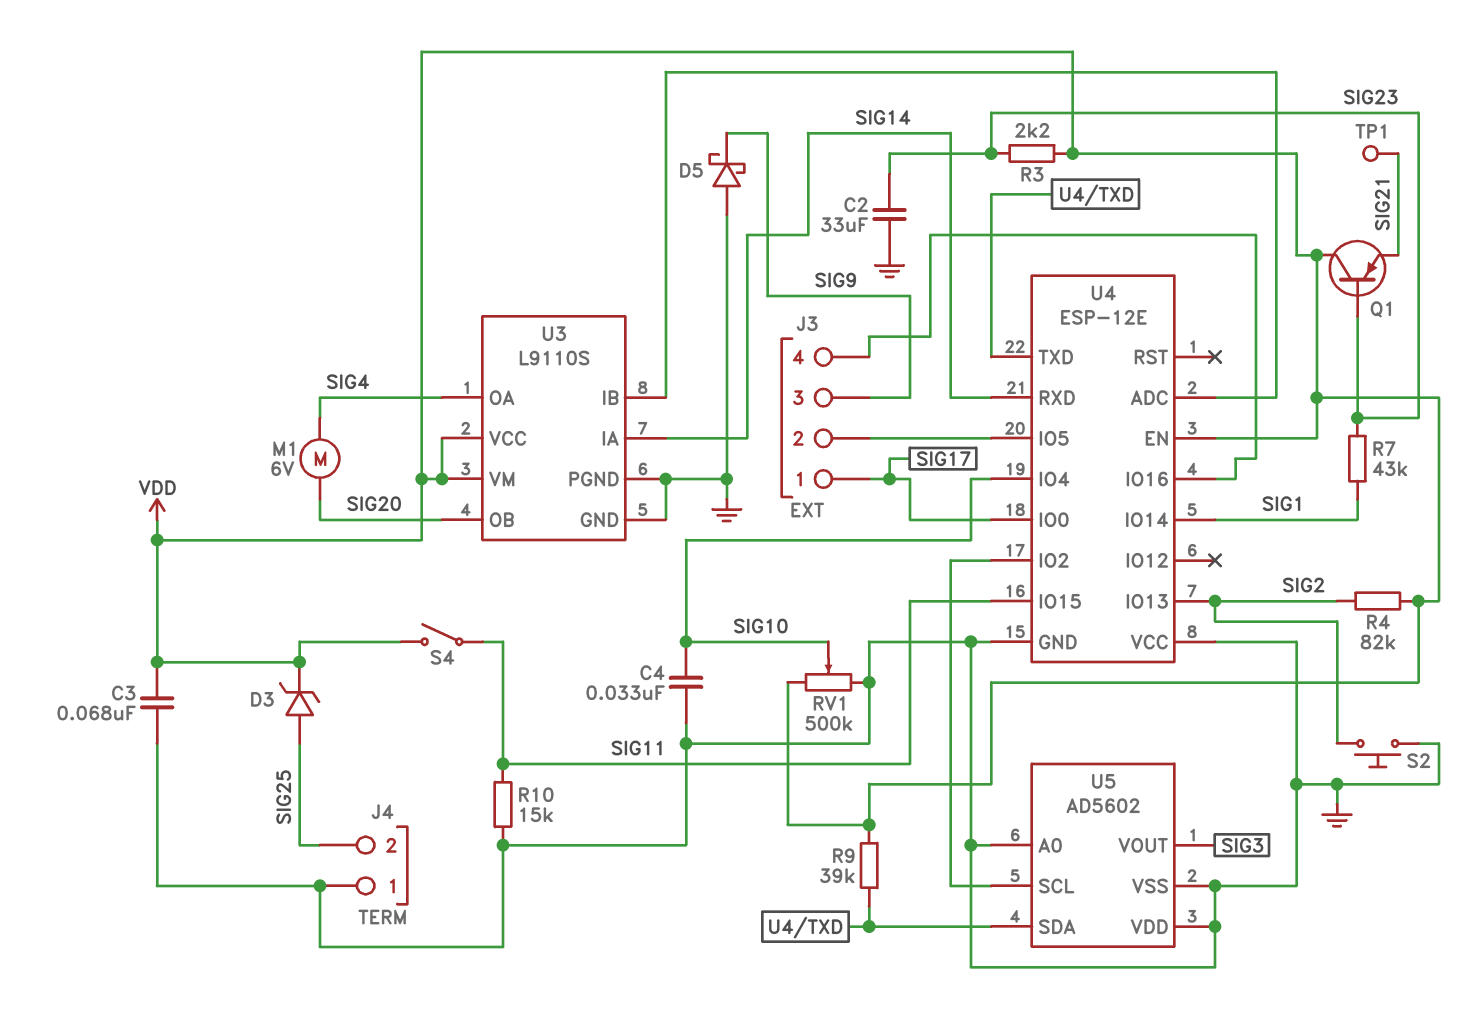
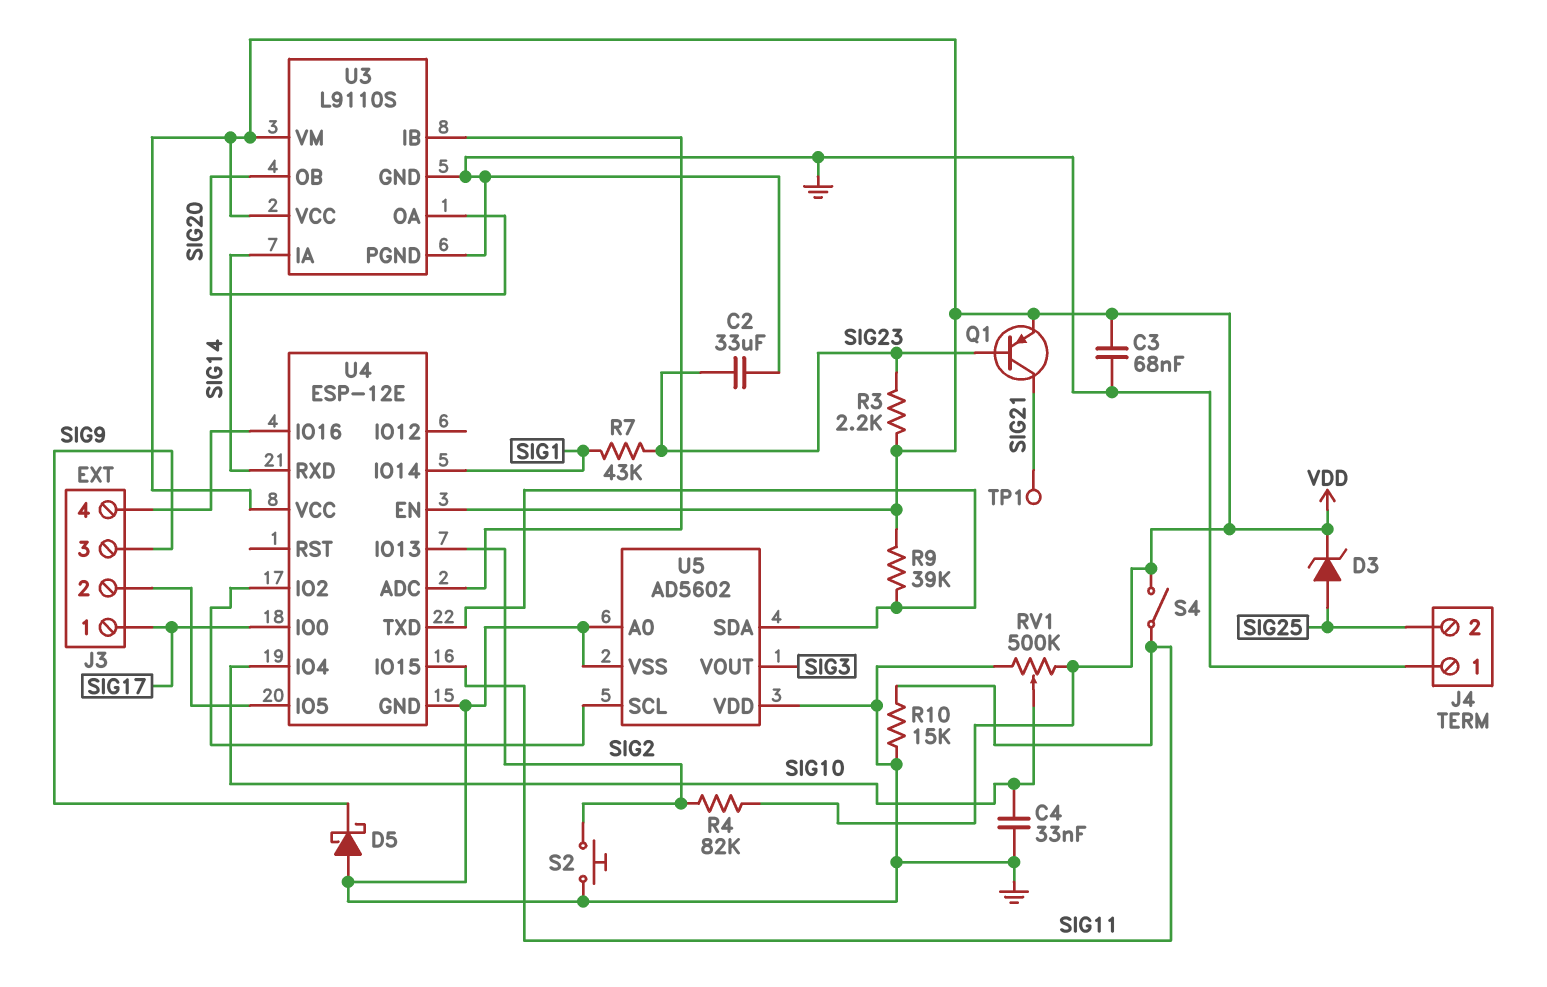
M1: motor 6V (SIG4, SIG20) -> none
Q1: PNP (B SIG23, C VDD, E SIG21) -> PNP (B SIG23, C SIG21, E VDD)
U3 pin OA: SIG4 -> SIG20
U4 pin VCC: GND -> VDD

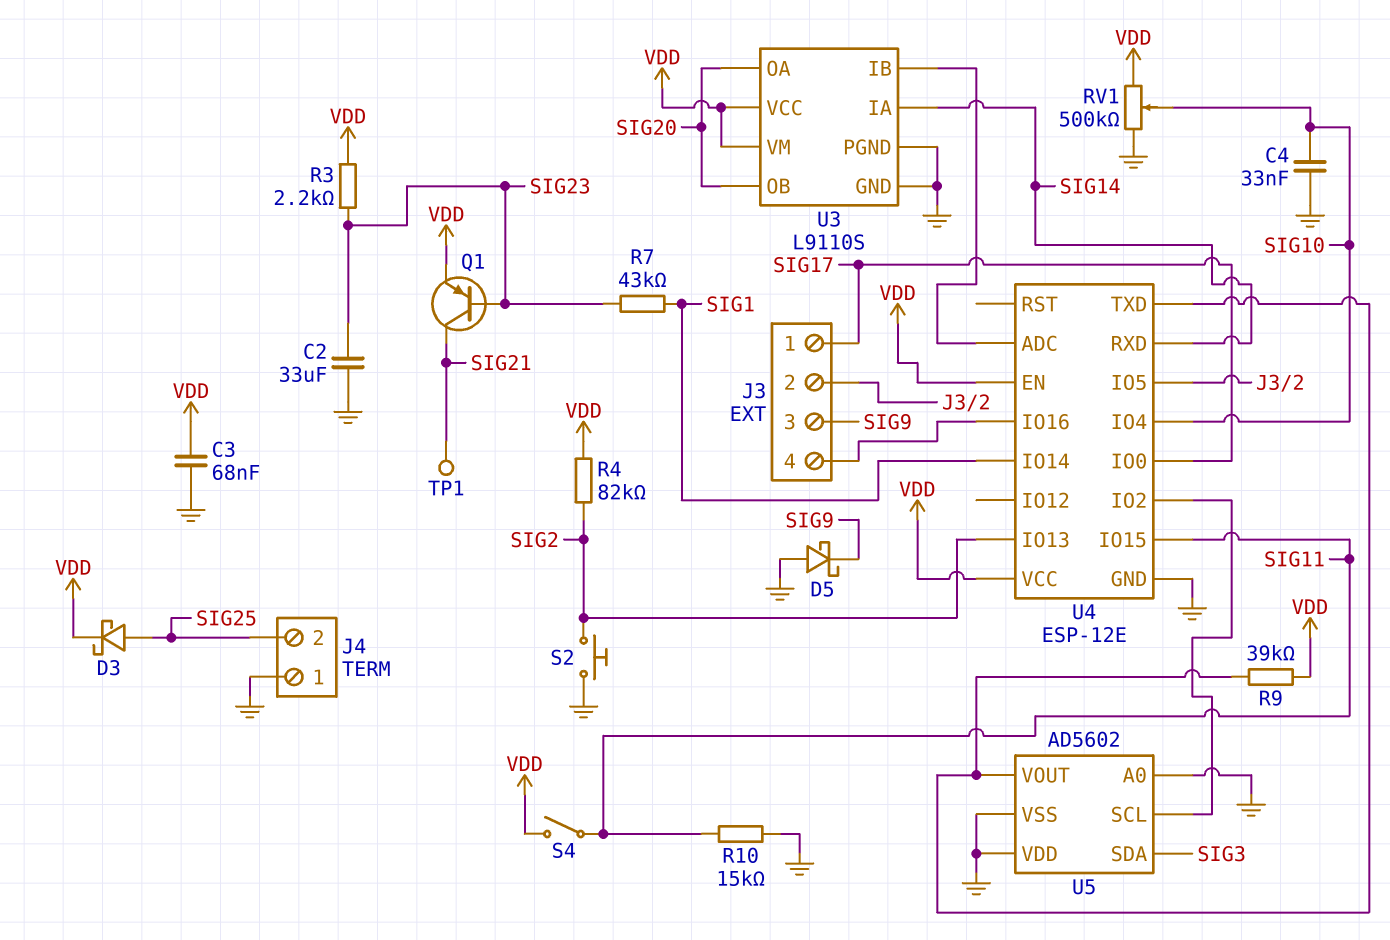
D3: zener (A SIG25, K VDD) -> schottky (A SIG25, K VDD)
U5 pin SDA: U4/TXD -> SIG3
U5 pin VOUT: SIG3 -> U4/TXD

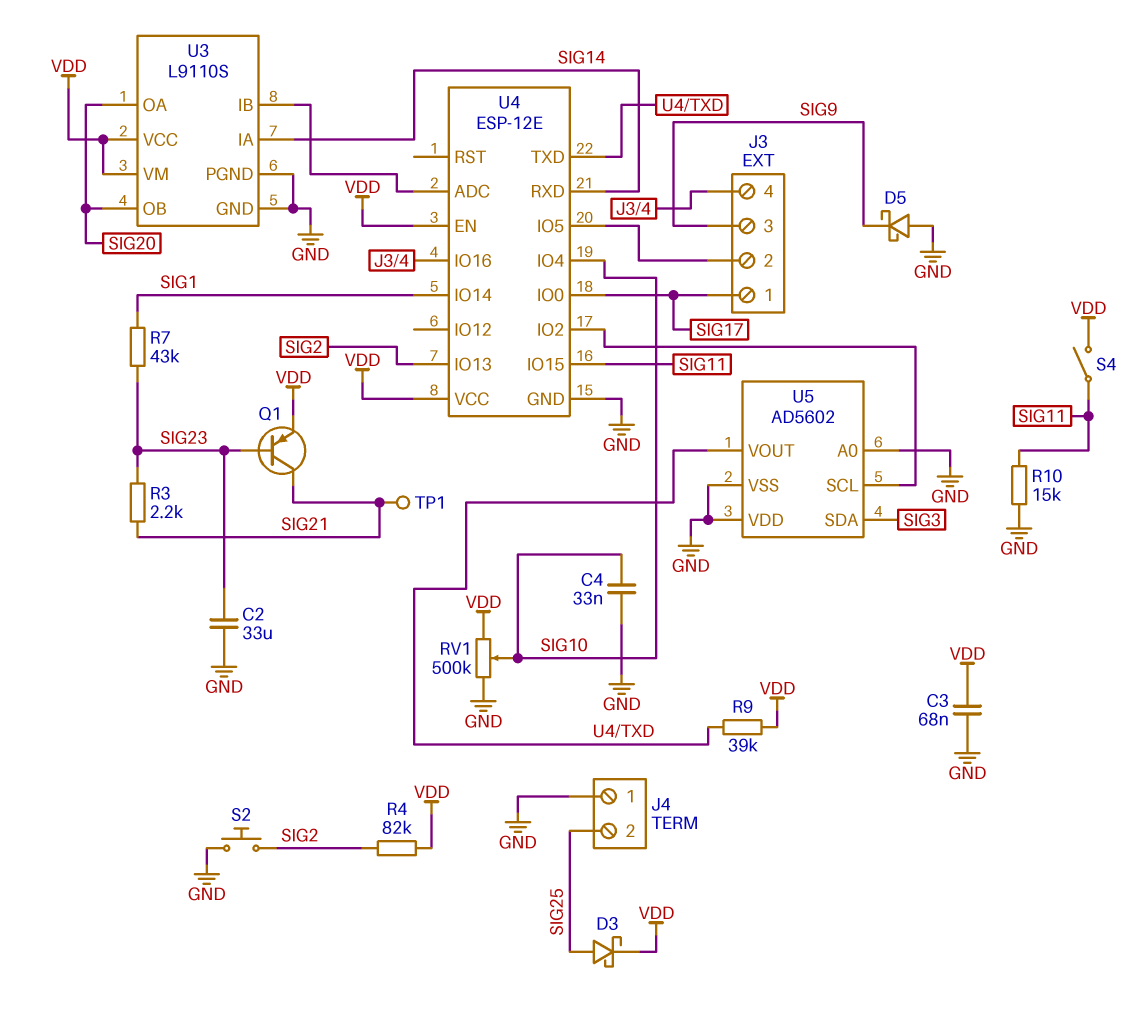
R3: 2.2k (SIG23, VDD) -> 2.2k (SIG21, SIG23)

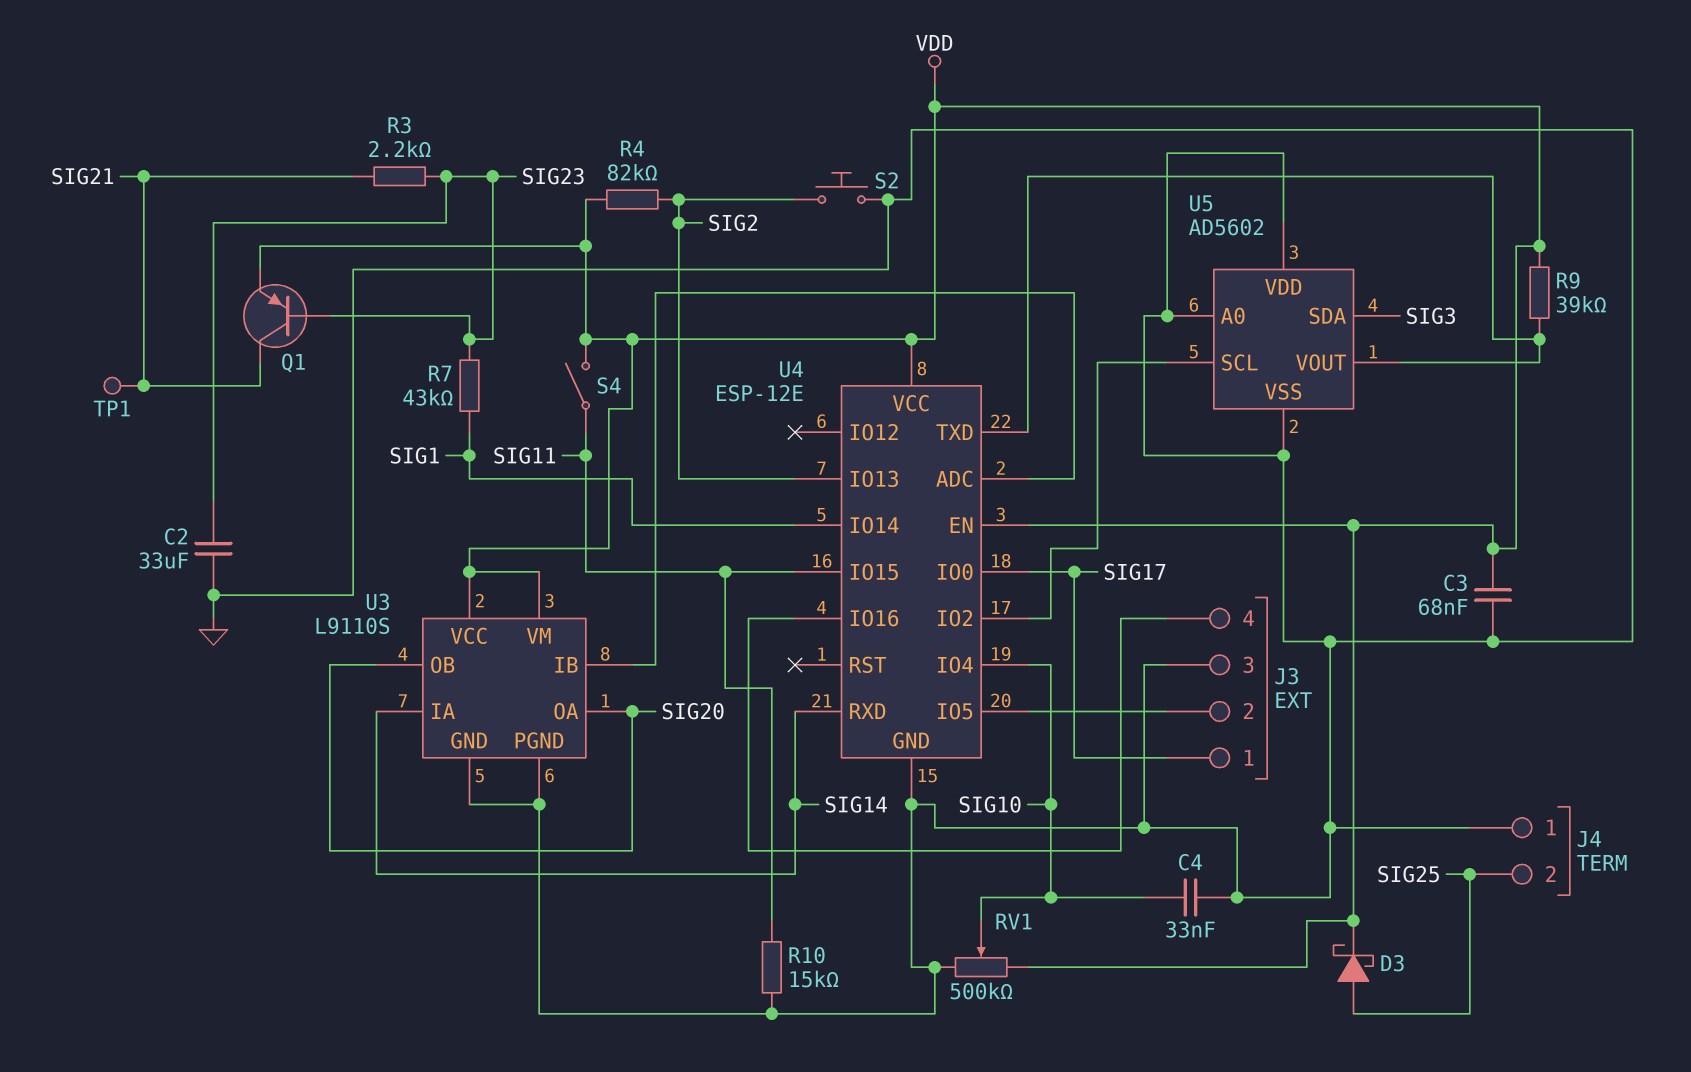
D5: schottky (A GND, K SIG9) -> none
J3 pin 3: SIG9 -> GND

